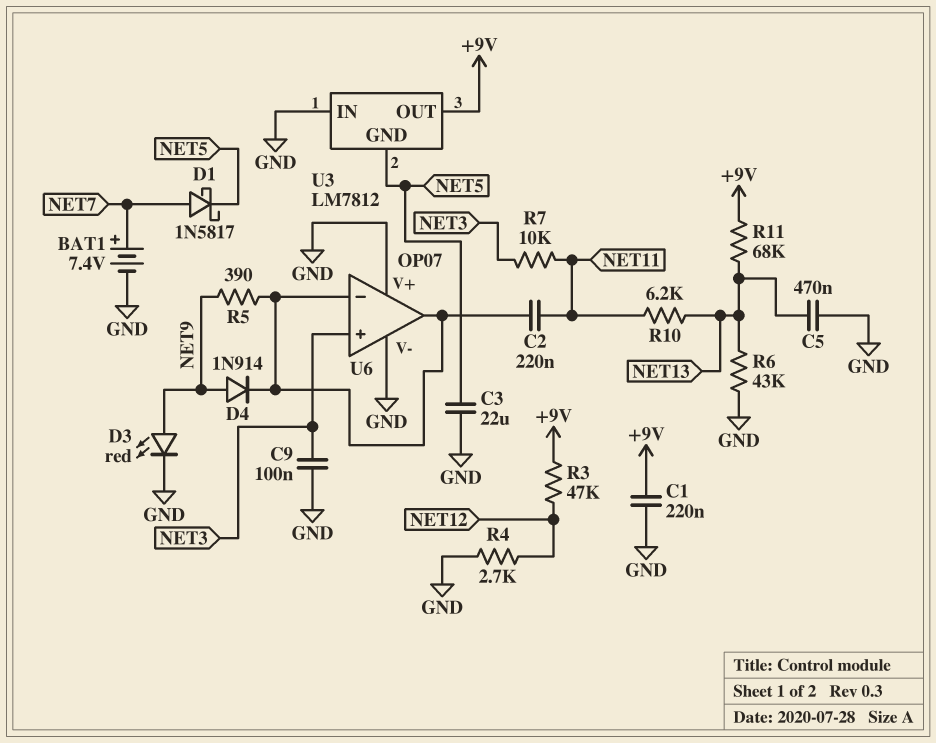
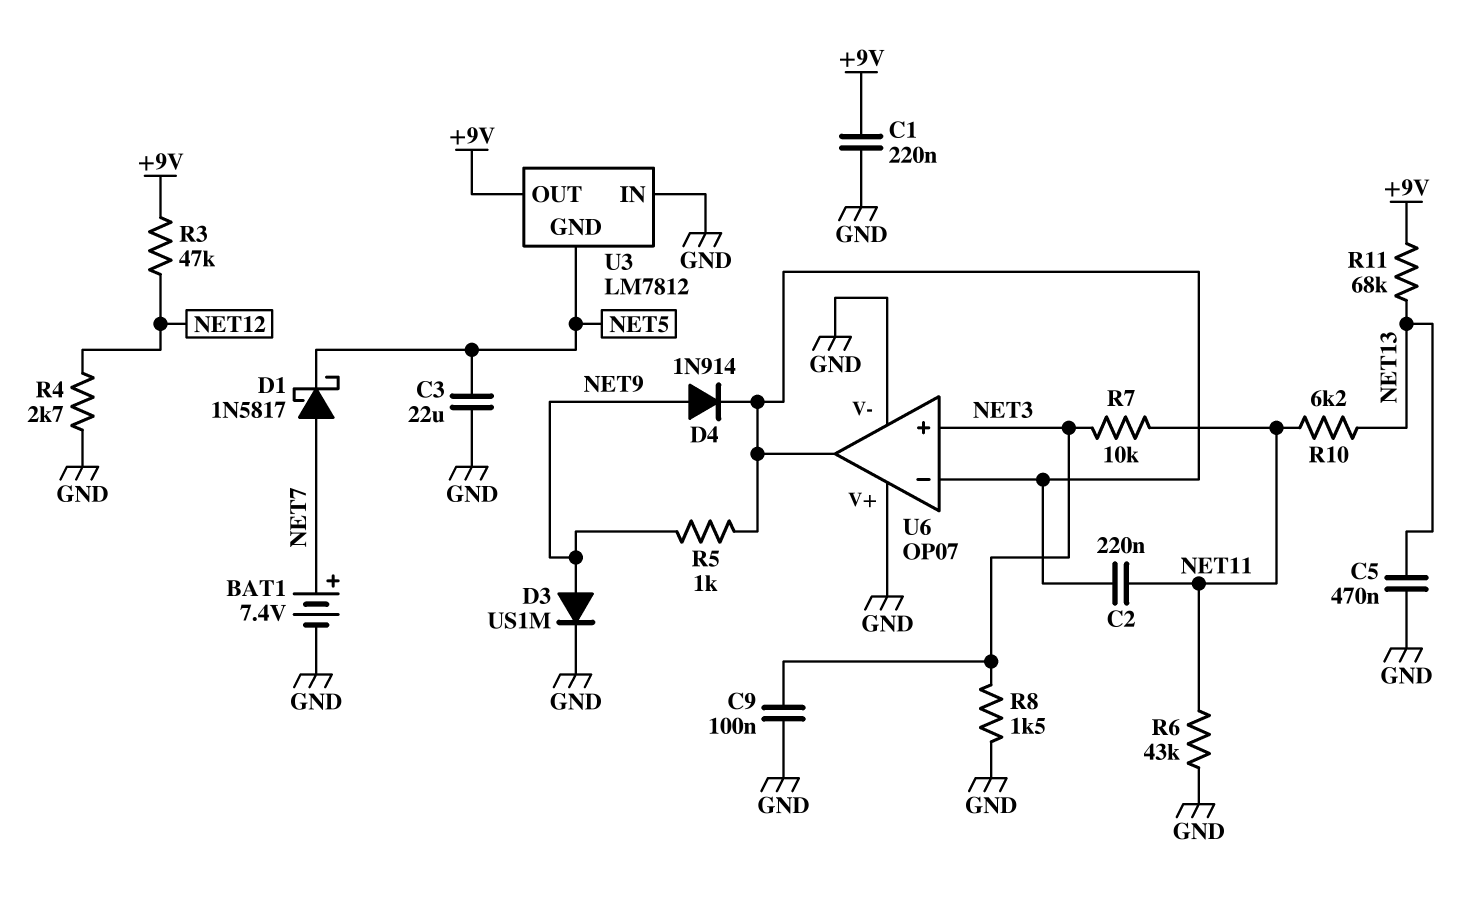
D3: LED red (A NET9, K GND) -> diode US1M (A NET9, K GND)
R5: 390 (NET9, U6/in-) -> 1k (NET9, U6/in-)
R6: 43k (GND, NET13) -> 43k (GND, NET11)
R8: none -> 1.5k (GND, NET3)

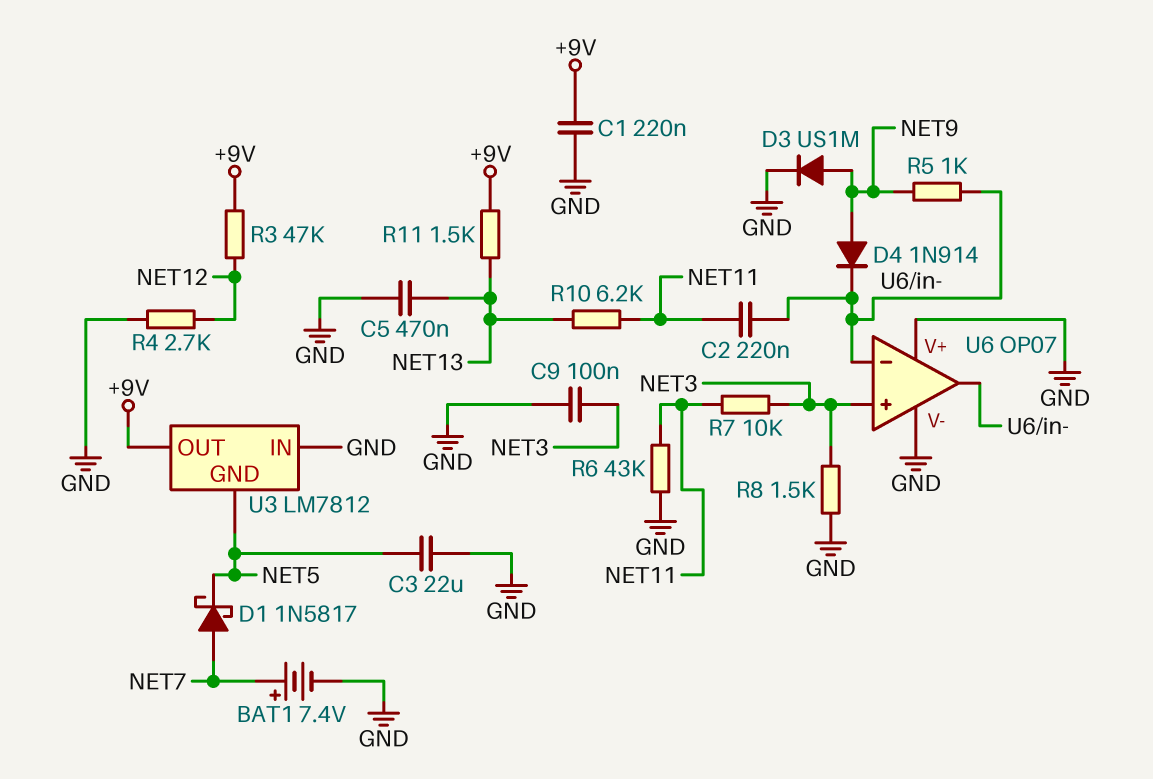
R11: 68k (+9V, NET13) -> 1.5k (+9V, NET13)

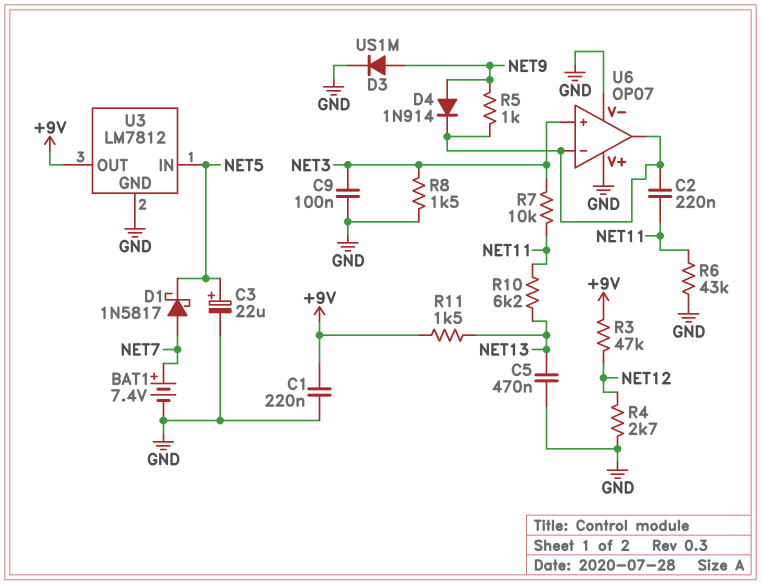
C3: 22uF (GND, NET5) -> 22uF (plus NET5, minus GND)
U3 pin GND: NET5 -> GND
U3 pin IN: GND -> NET5

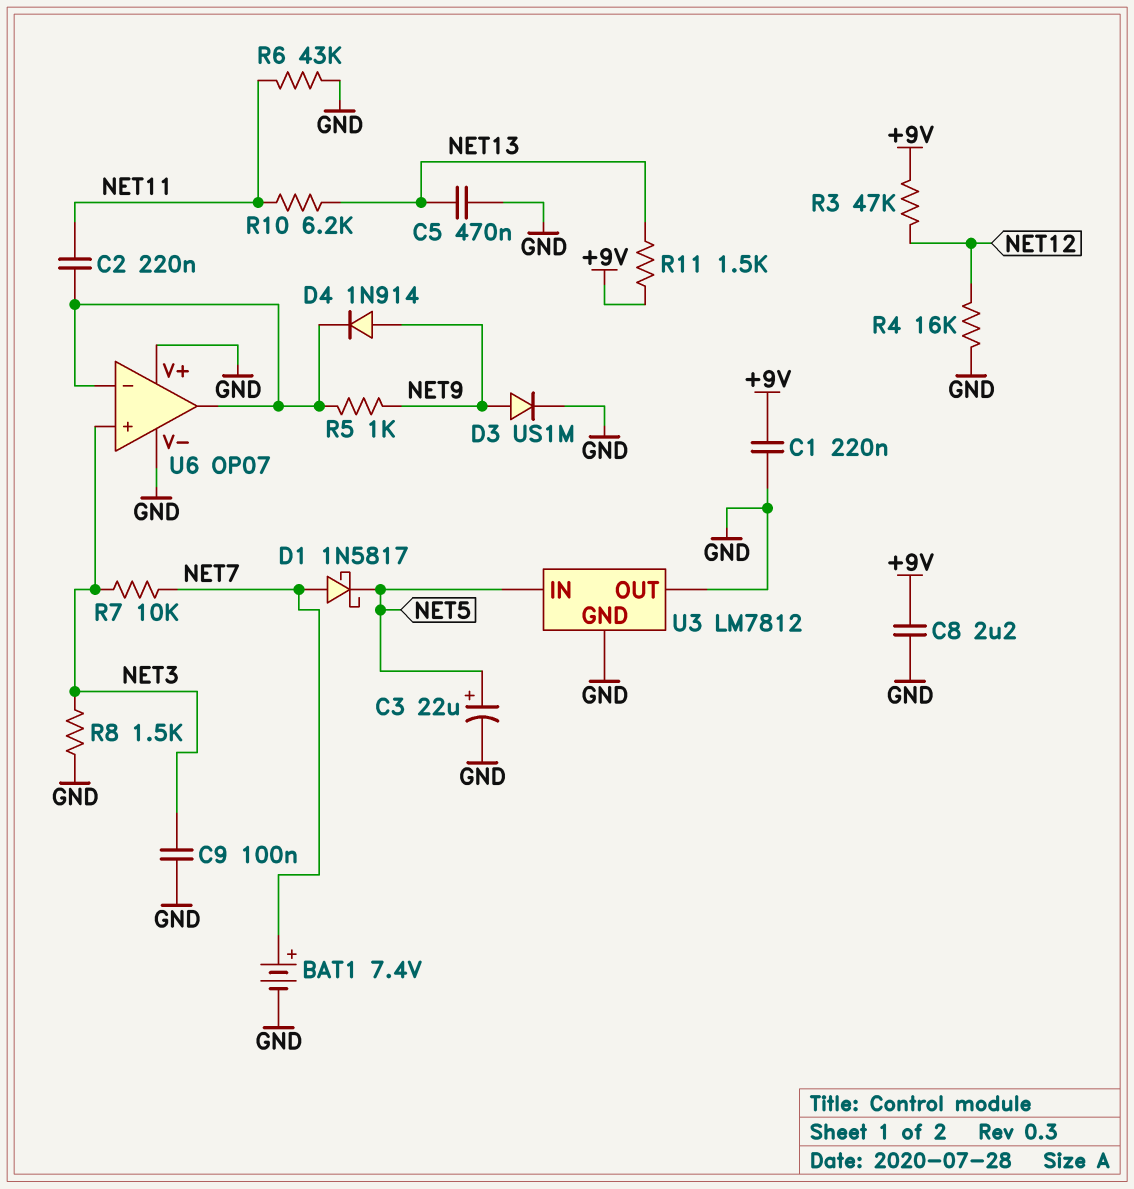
C8: none -> 2.2uF (+9V, GND)
R4: 2.7k (GND, NET12) -> 16k (GND, NET12)
R7: 10k (NET3, NET11) -> 10k (NET3, NET7)
U3 pin OUT: +9V -> GND

